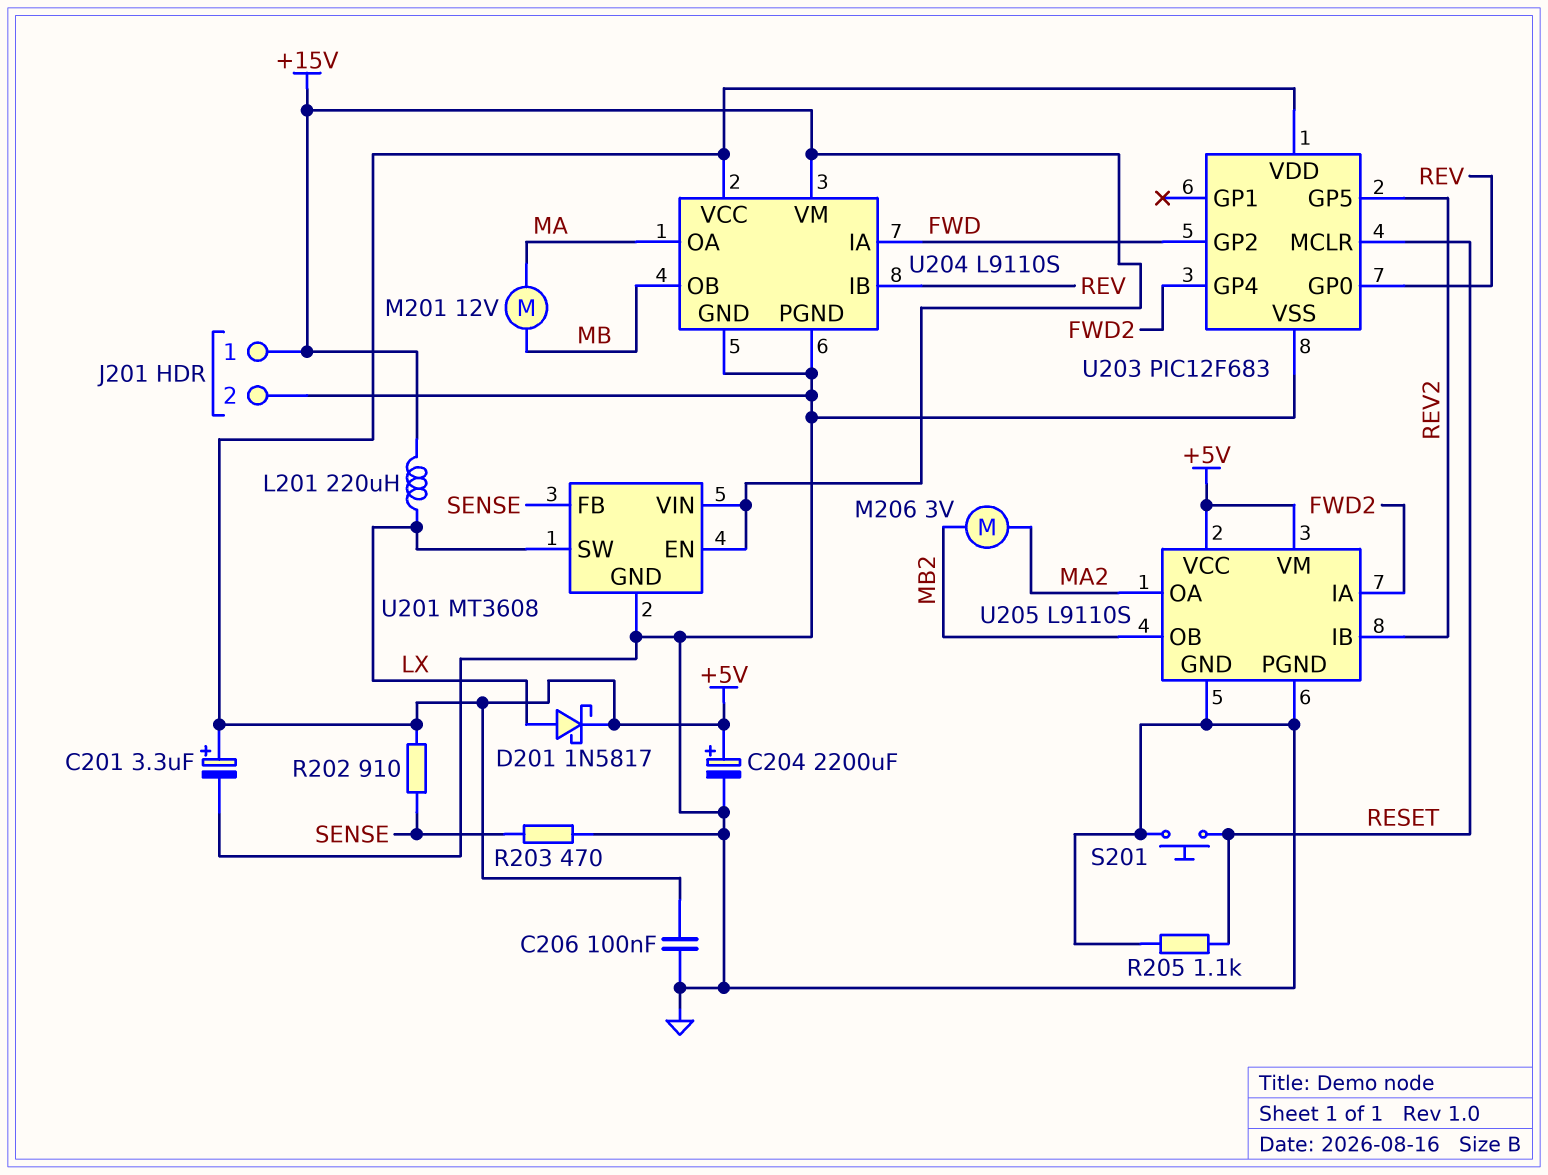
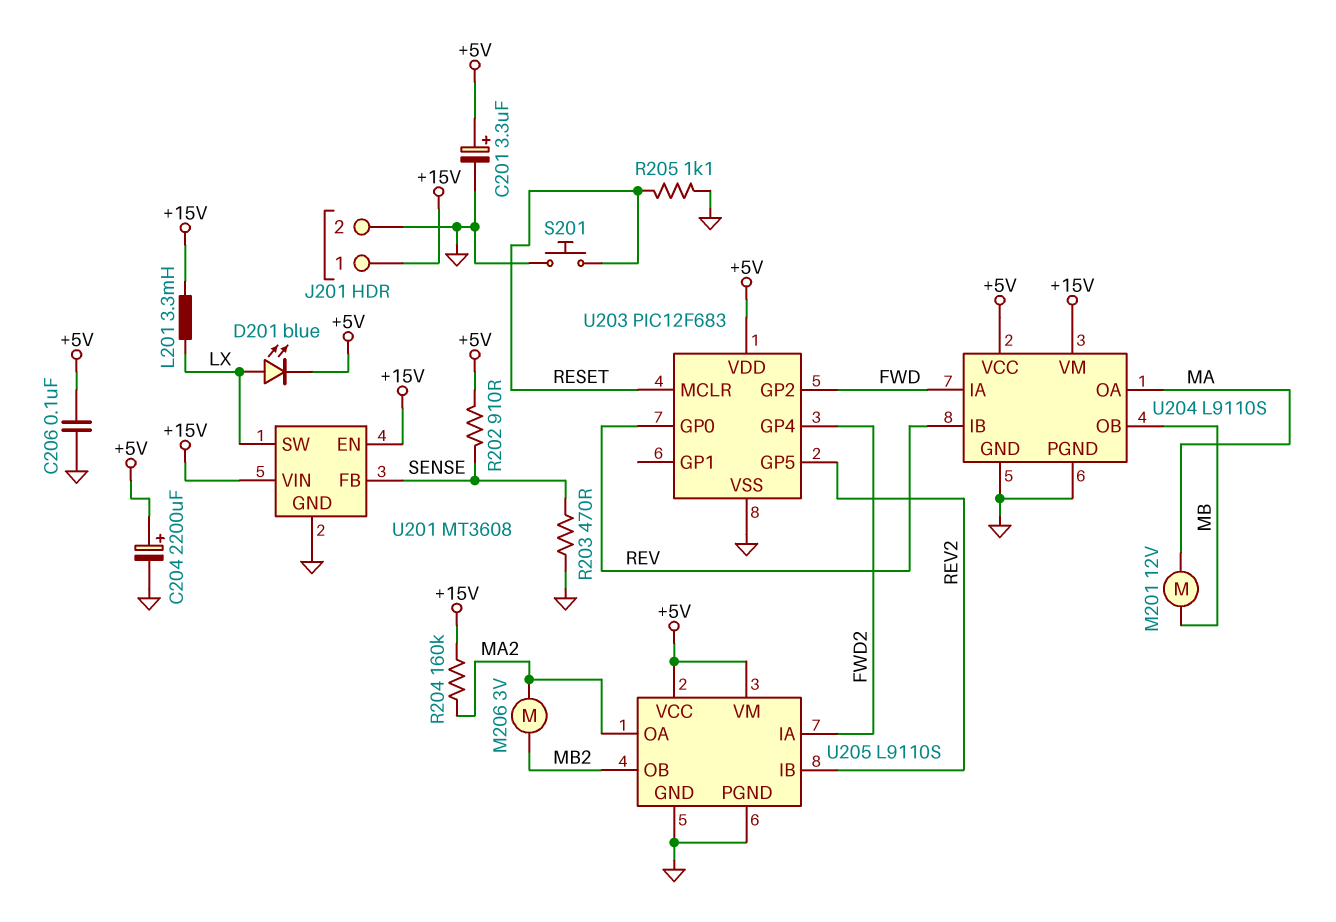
D201: schottky 1N5817 (A LX, K +5V) -> LED blue (A LX, K +5V)
L201: 220uH (+15V, LX) -> 3.3mH (+15V, LX)
R204: none -> 160k (+15V, MA2)

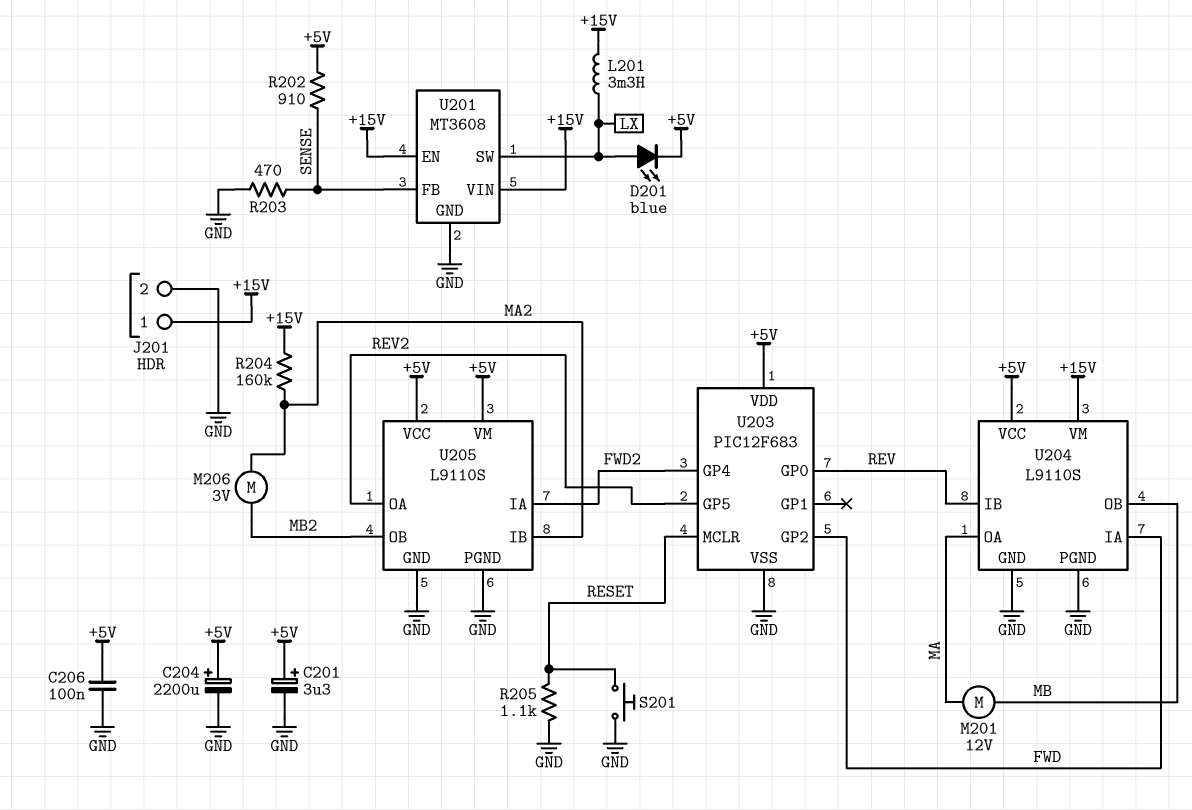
U205 pin IB: REV2 -> MA2
U205 pin OA: MA2 -> REV2

